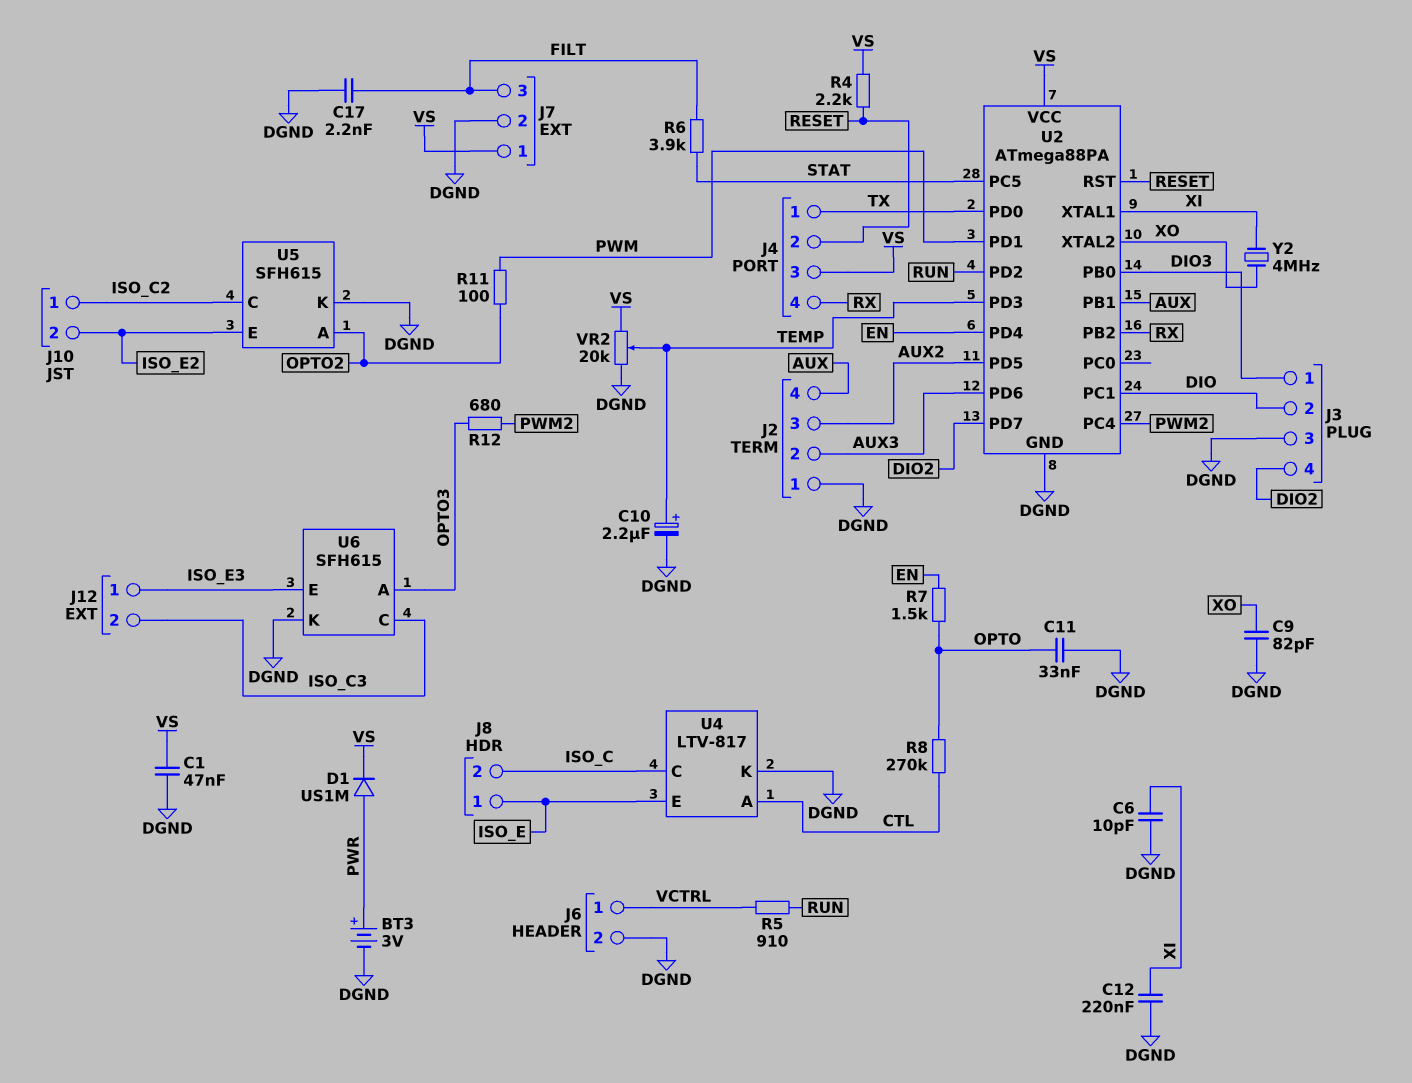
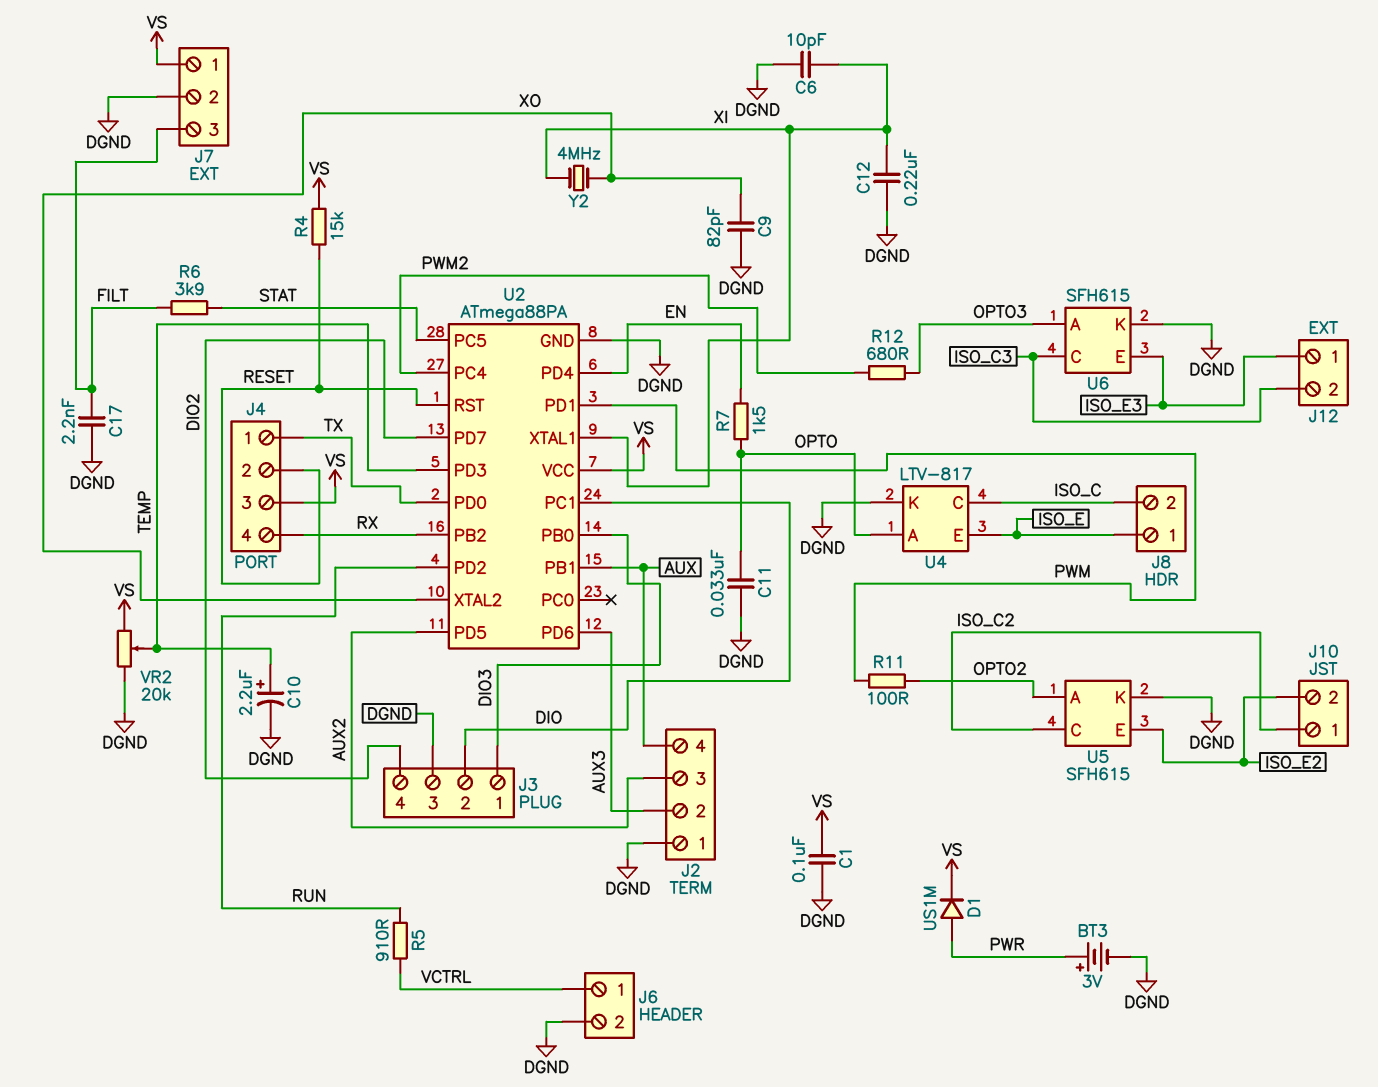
C1: 47nF (DGND, VS) -> 100nF (DGND, VS)
R4: 2.2k (RESET, VS) -> 15k (RESET, VS)
R8: 270k (CTL, OPTO) -> none
U4 pin A: CTL -> OPTO

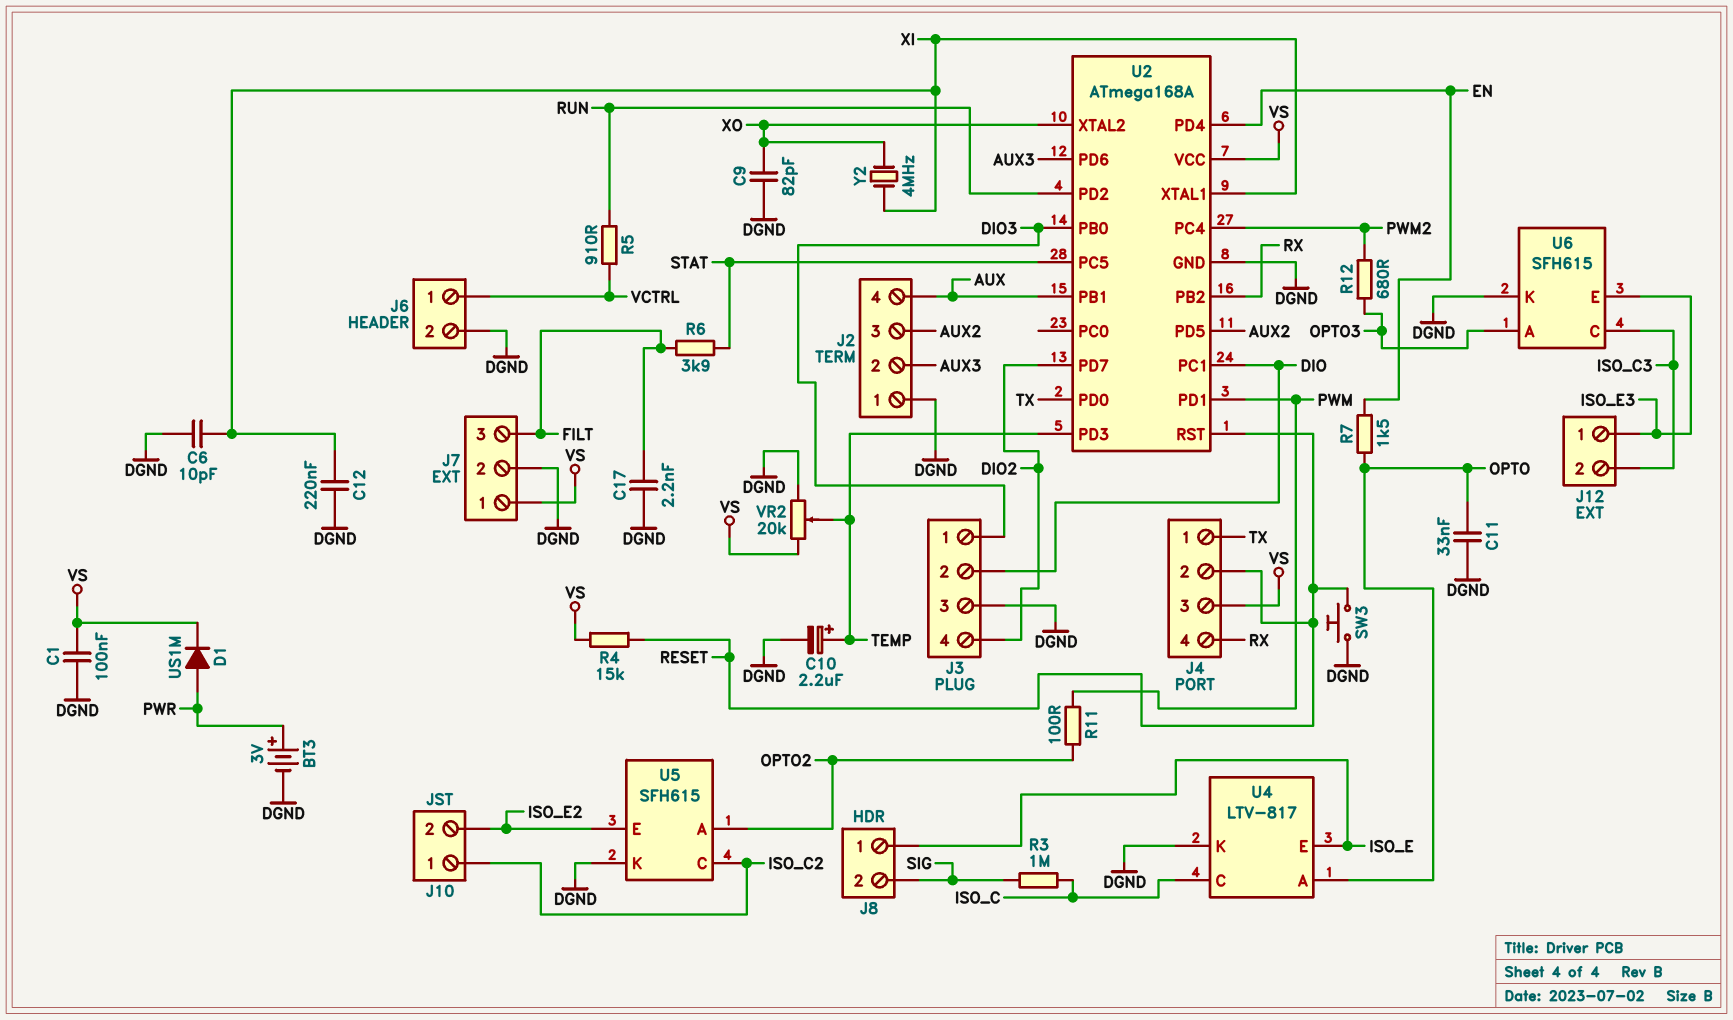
J8 pin 2: ISO_C -> SIG
R3: none -> 1M (ISO_C, SIG)
SW3: none -> button (DGND, RESET)
U2: ATmega88PA -> ATmega168A

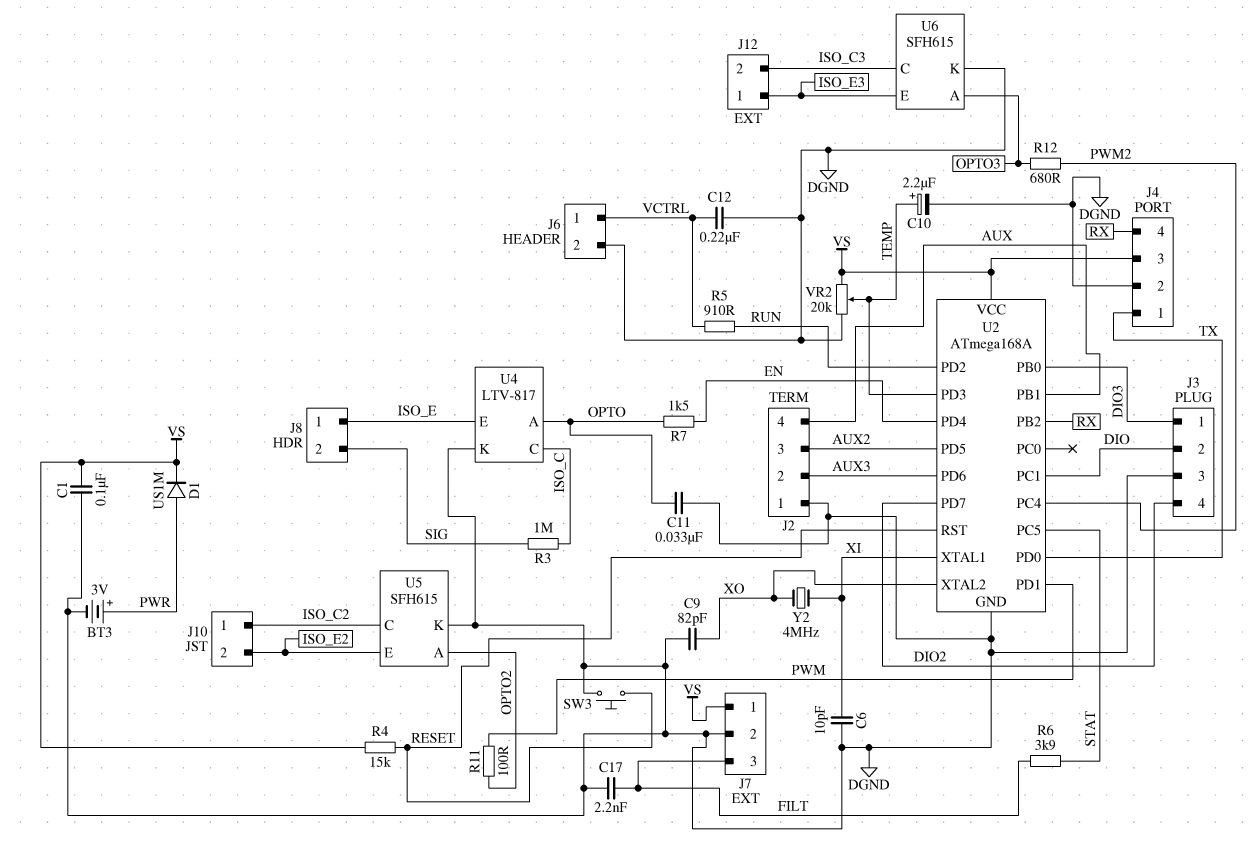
C12: 220nF (DGND, XI) -> 220nF (DGND, VCTRL)
J4 pin 2: RESET -> DGND

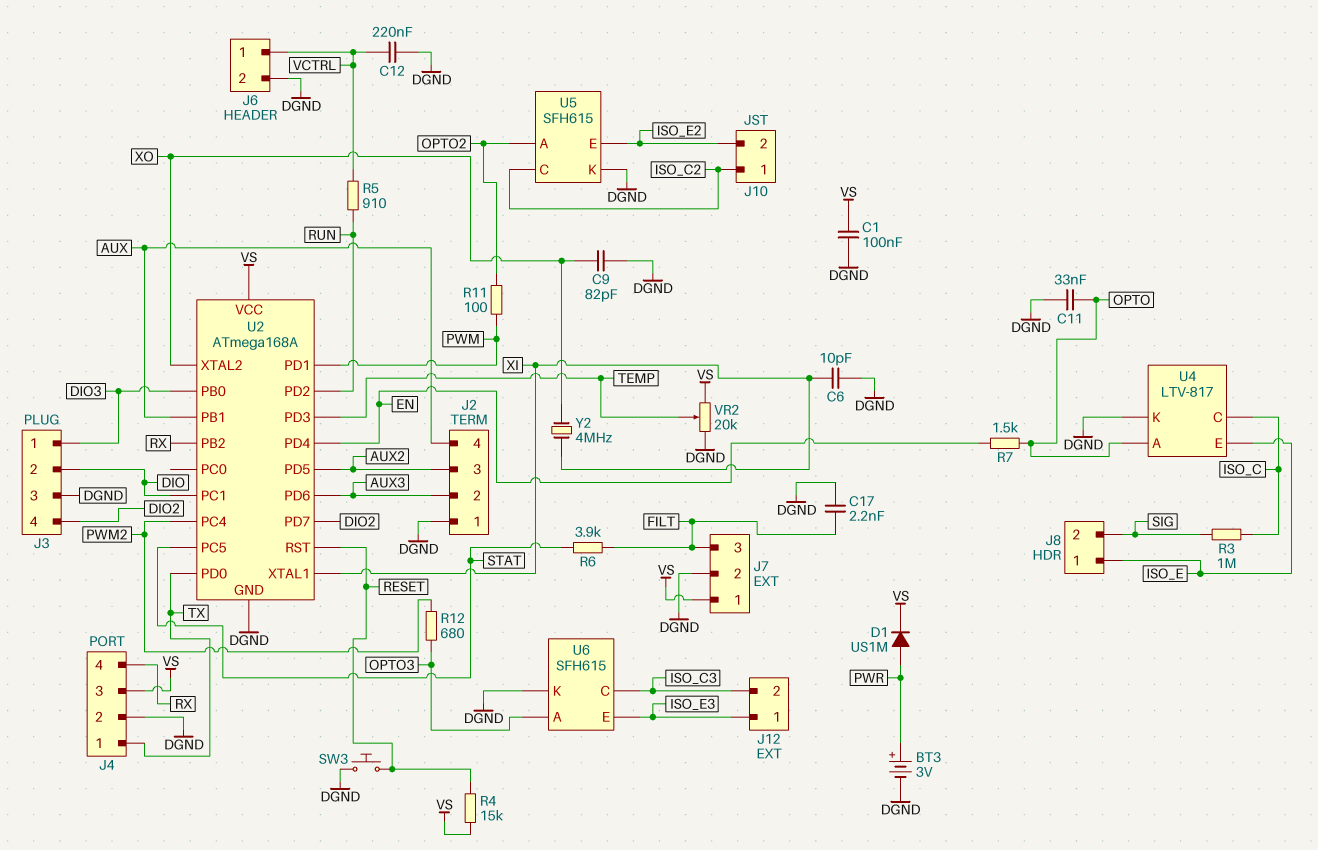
C10: 2.2uF (plus TEMP, minus DGND) -> none

